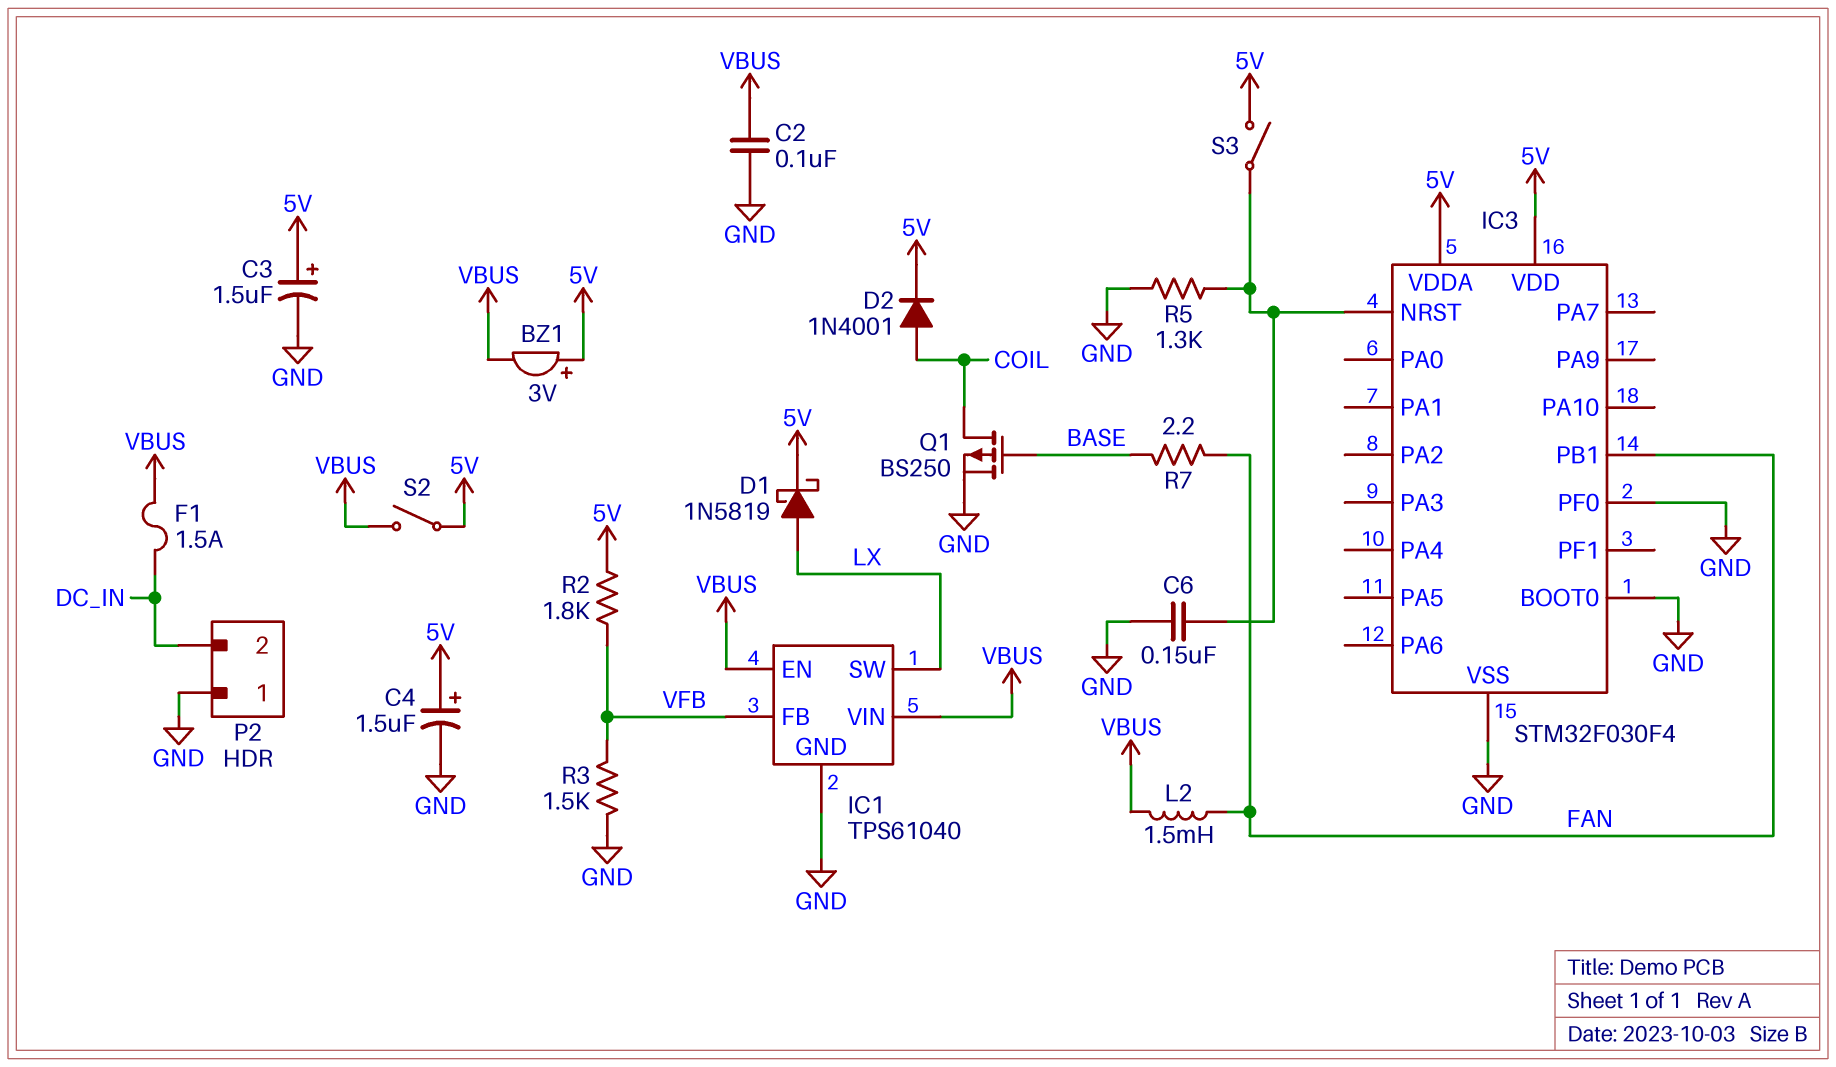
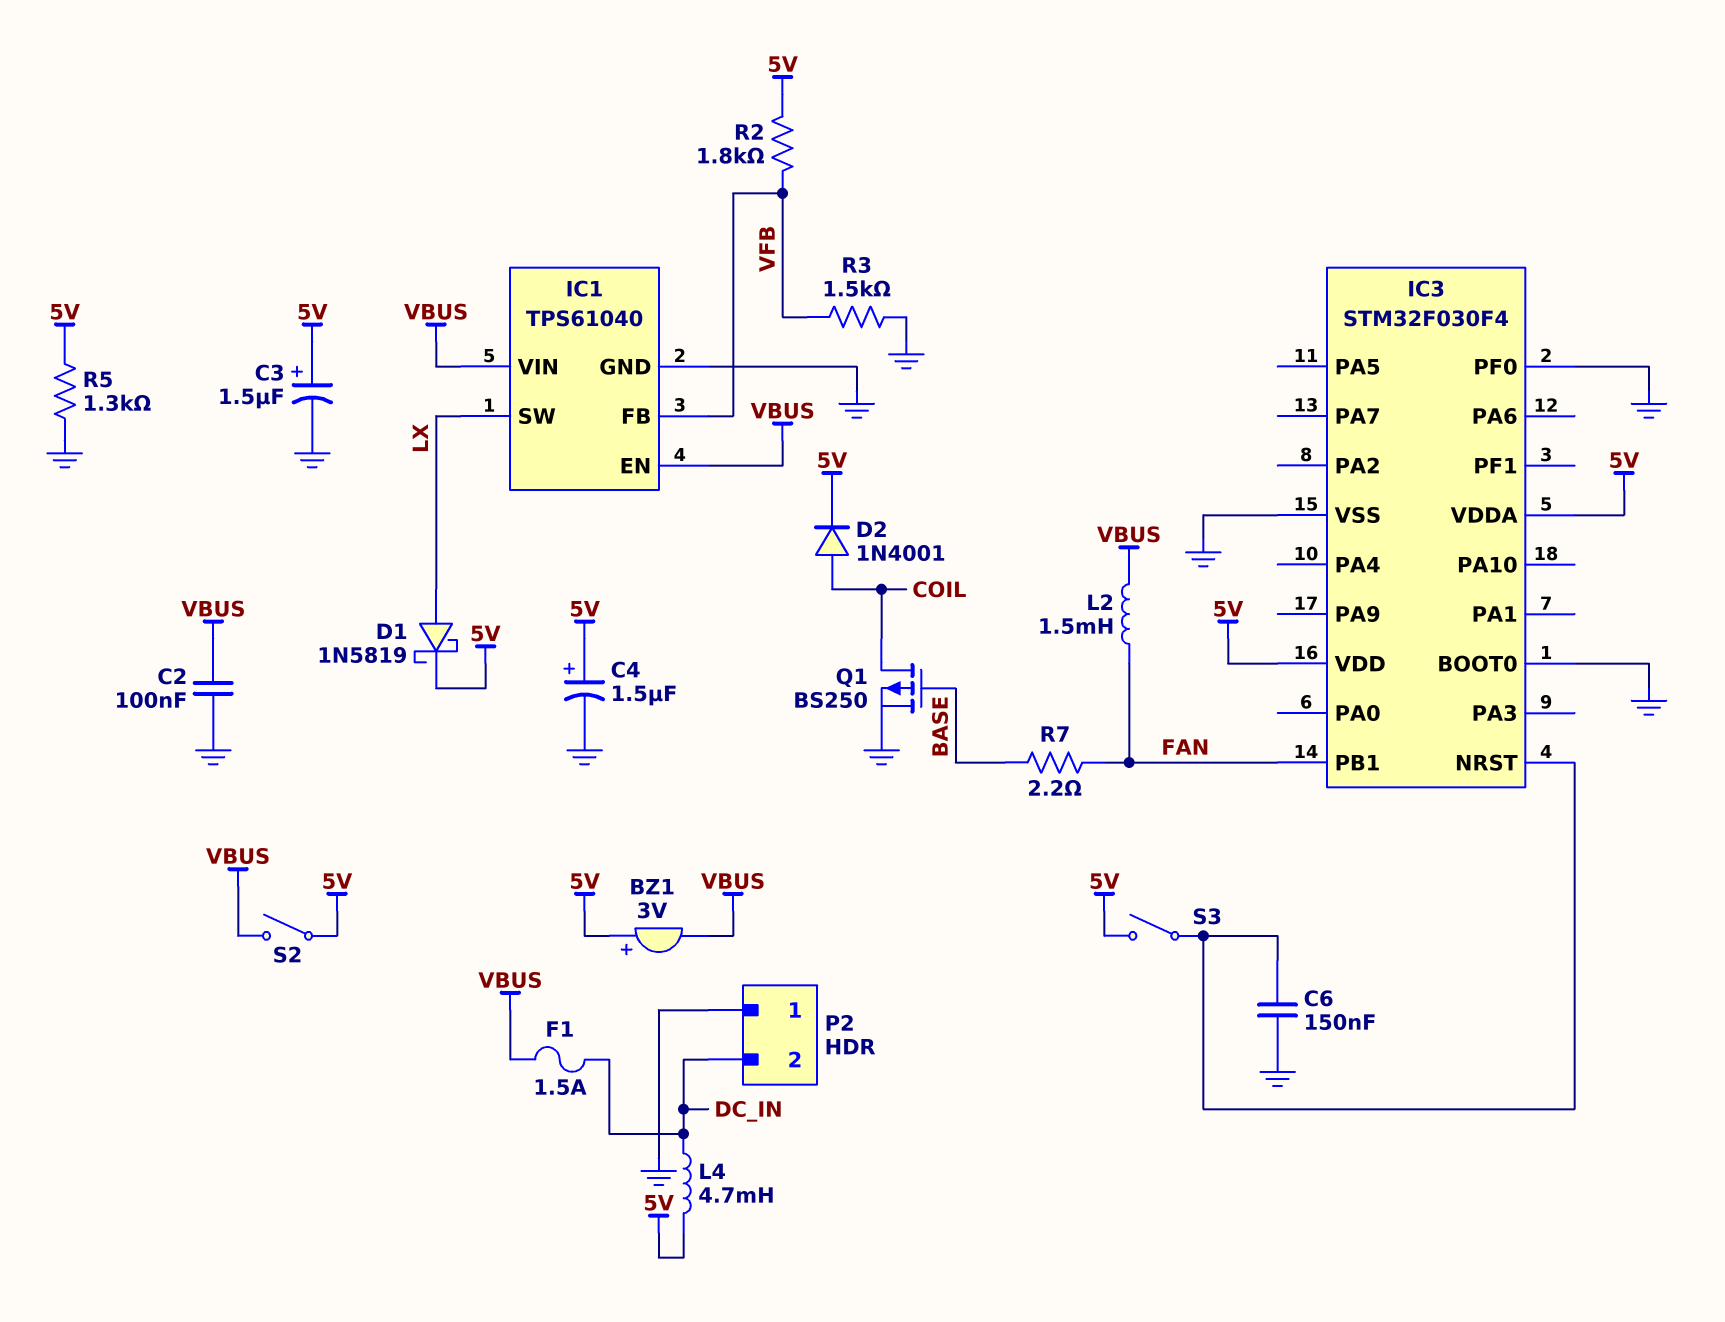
L4: none -> 4.7mH (5V, DC_IN)
R5: 1.3k (GND, IC3/NRST) -> 1.3k (5V, GND)

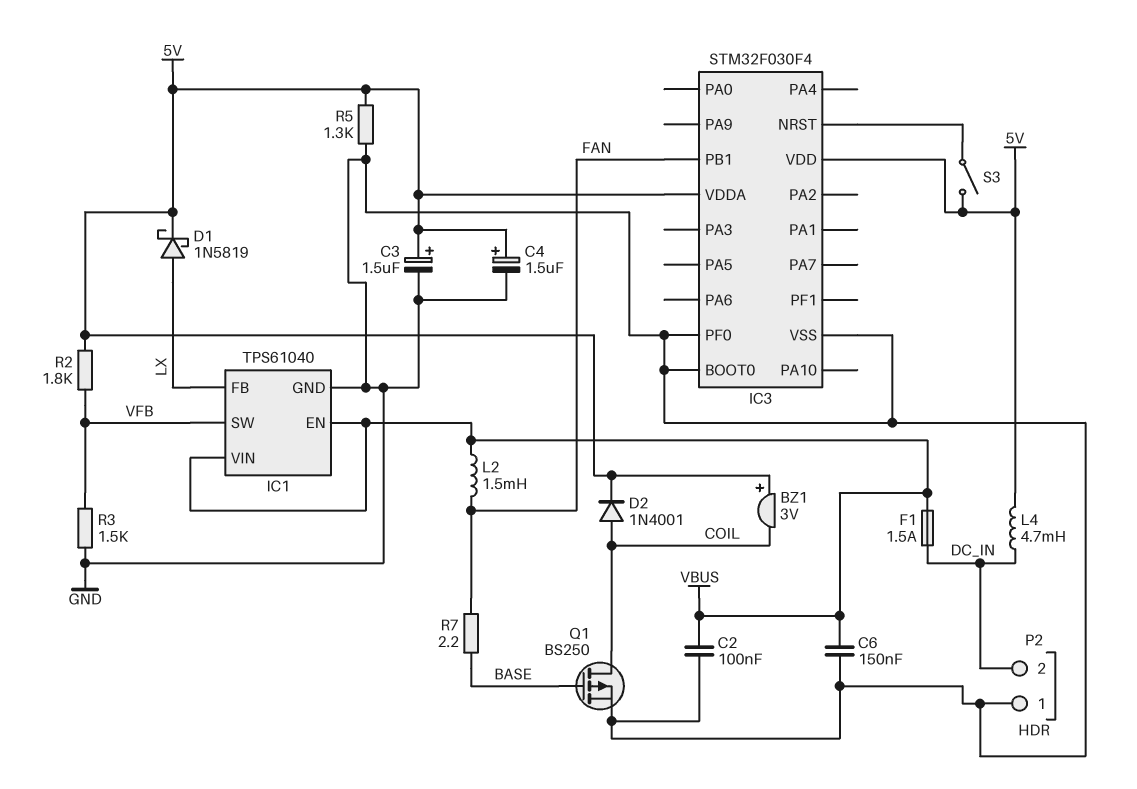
BZ1: buzzer 3V (plus 5V, minus VBUS) -> buzzer 3V (plus 5V, minus COIL)
C6: 150nF (GND, IC3/NRST) -> 150nF (GND, VBUS)
IC1 pin FB: VFB -> LX
IC1 pin SW: LX -> VFB
S2: switch (5V, VBUS) -> none

